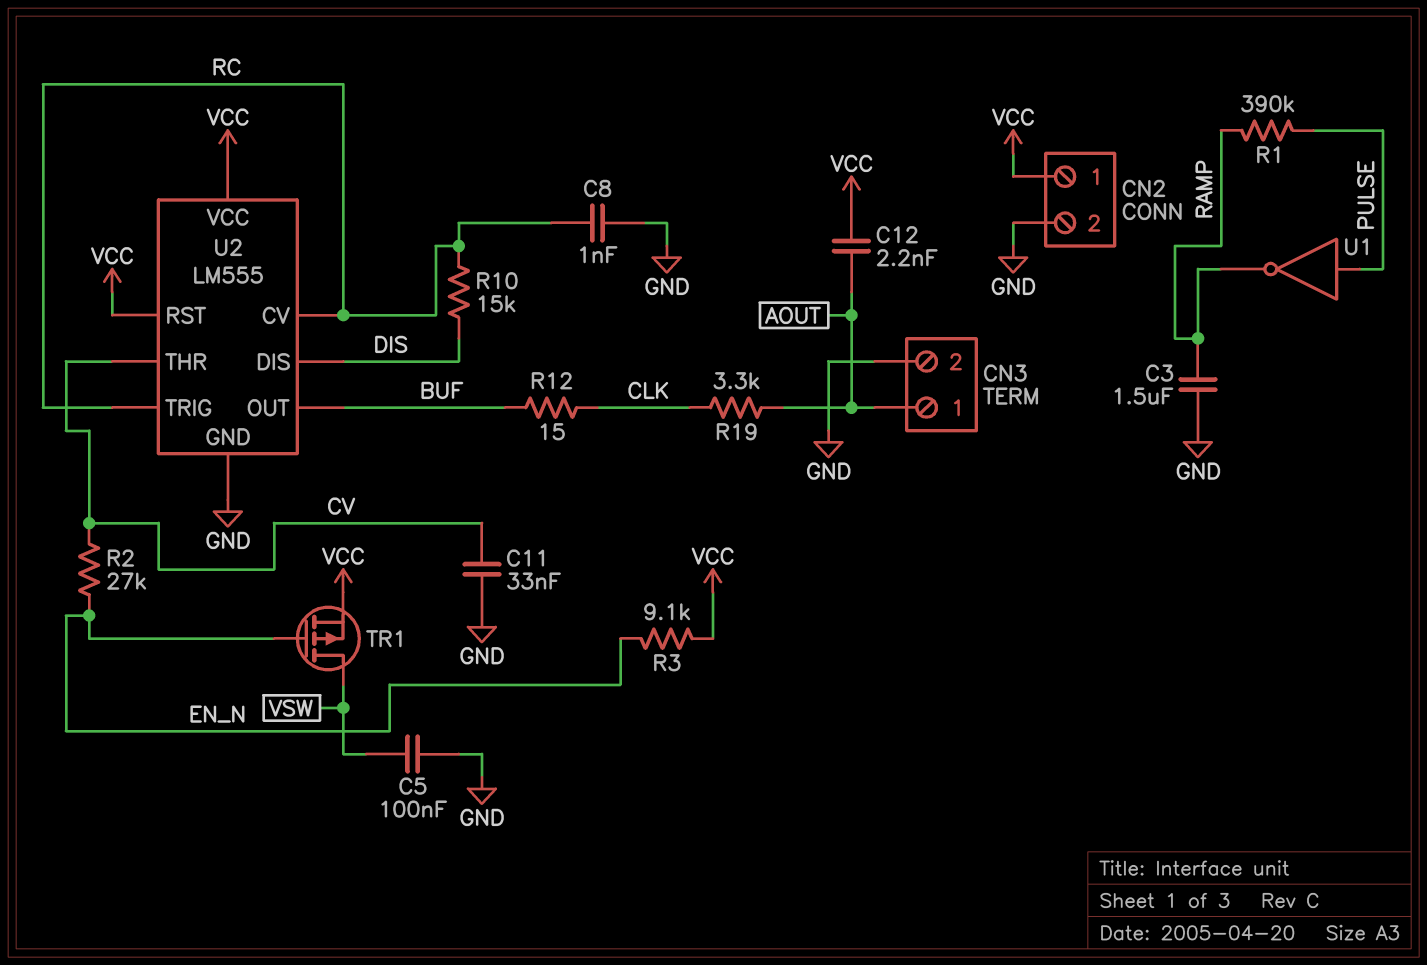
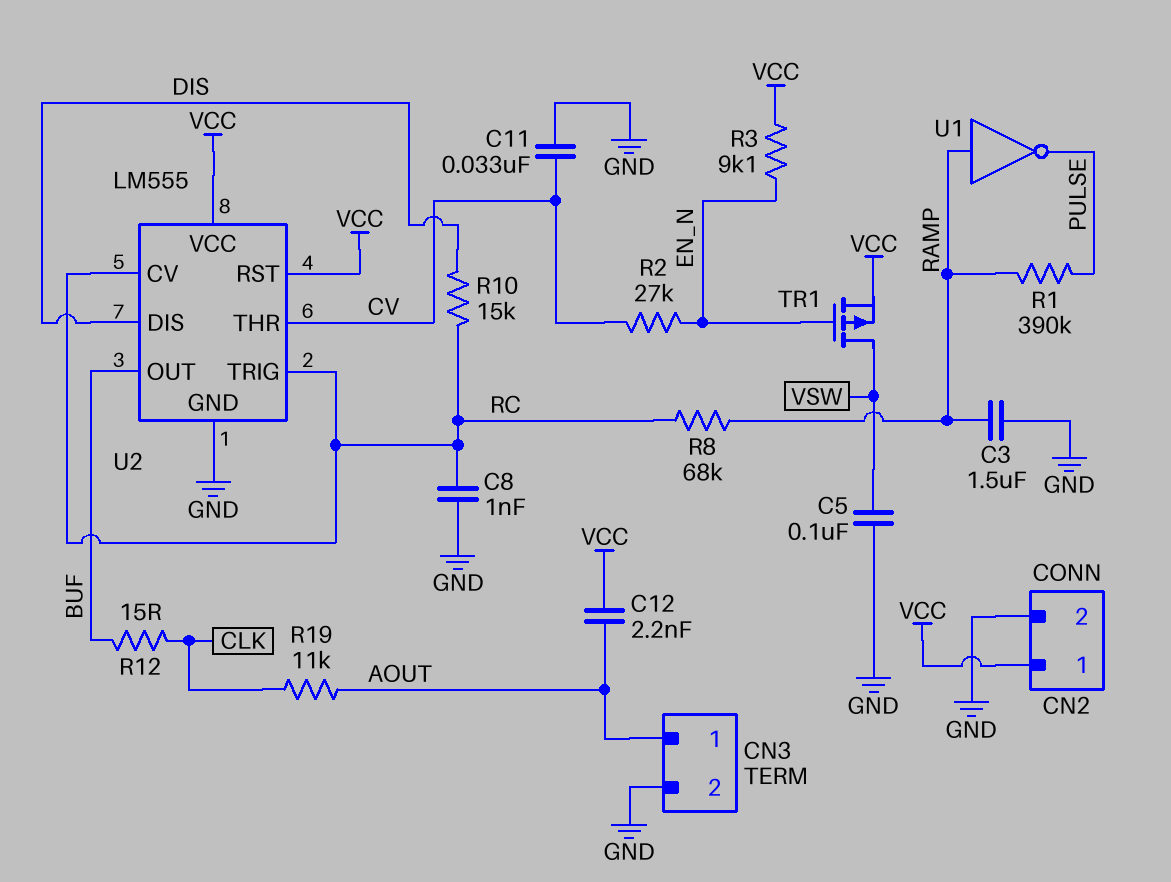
R8: none -> 68k (RAMP, RC)
R19: 3.3k (AOUT, CLK) -> 11k (AOUT, CLK)
U1: NOT (in PULSE, out RAMP) -> NOT (in RAMP, out PULSE)

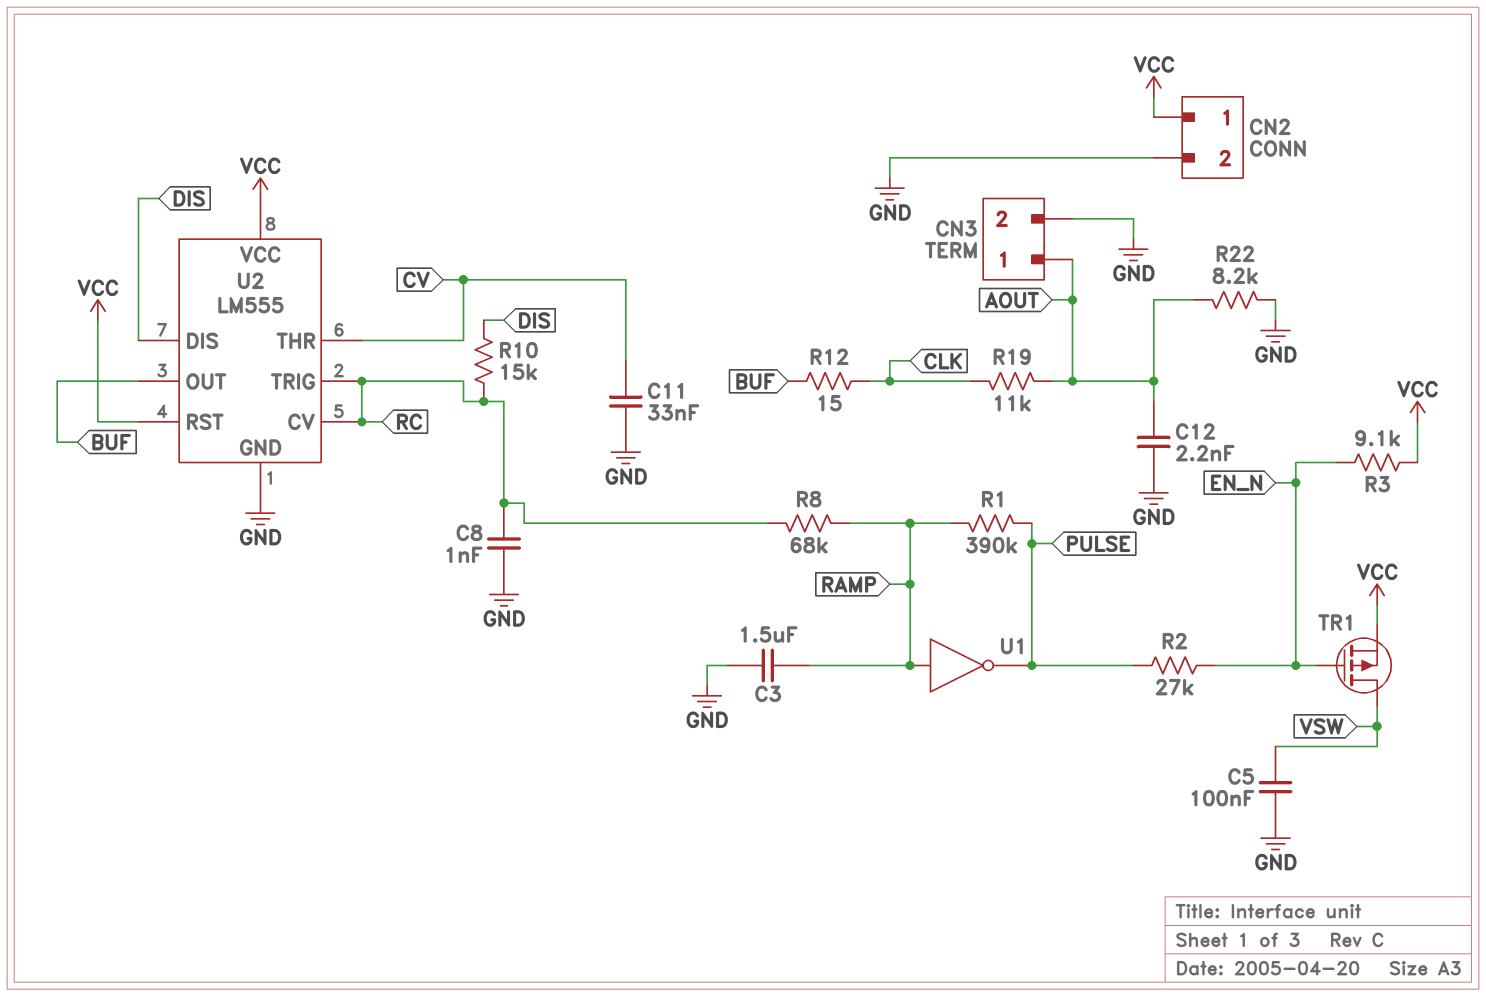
C12: 2.2nF (AOUT, VCC) -> 2.2nF (AOUT, GND)
R2: 27k (CV, EN_N) -> 27k (EN_N, PULSE)
R22: none -> 8.2k (AOUT, GND)

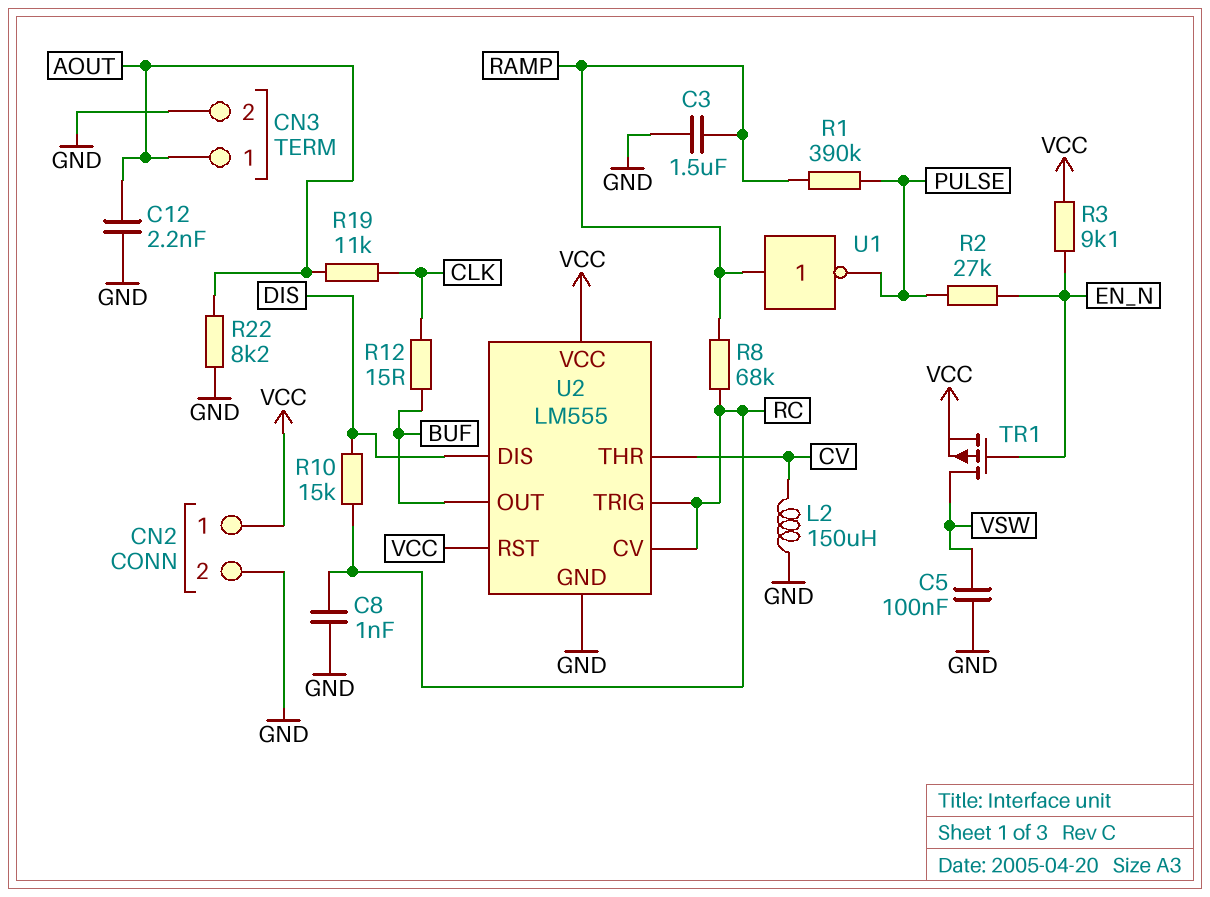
C11: 33nF (CV, GND) -> none
L2: none -> 150uH (CV, GND)

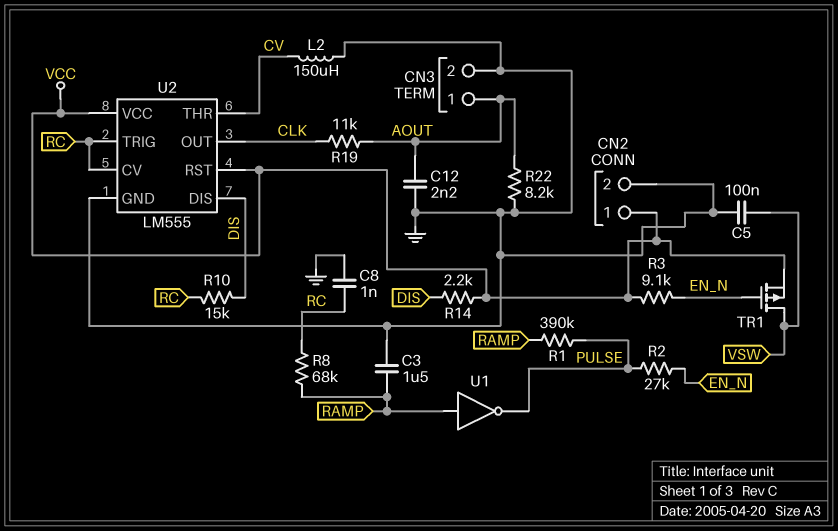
R12: 15 (BUF, CLK) -> none
R14: none -> 2.2k (DIS, VCC)
U2 pin OUT: BUF -> CLK

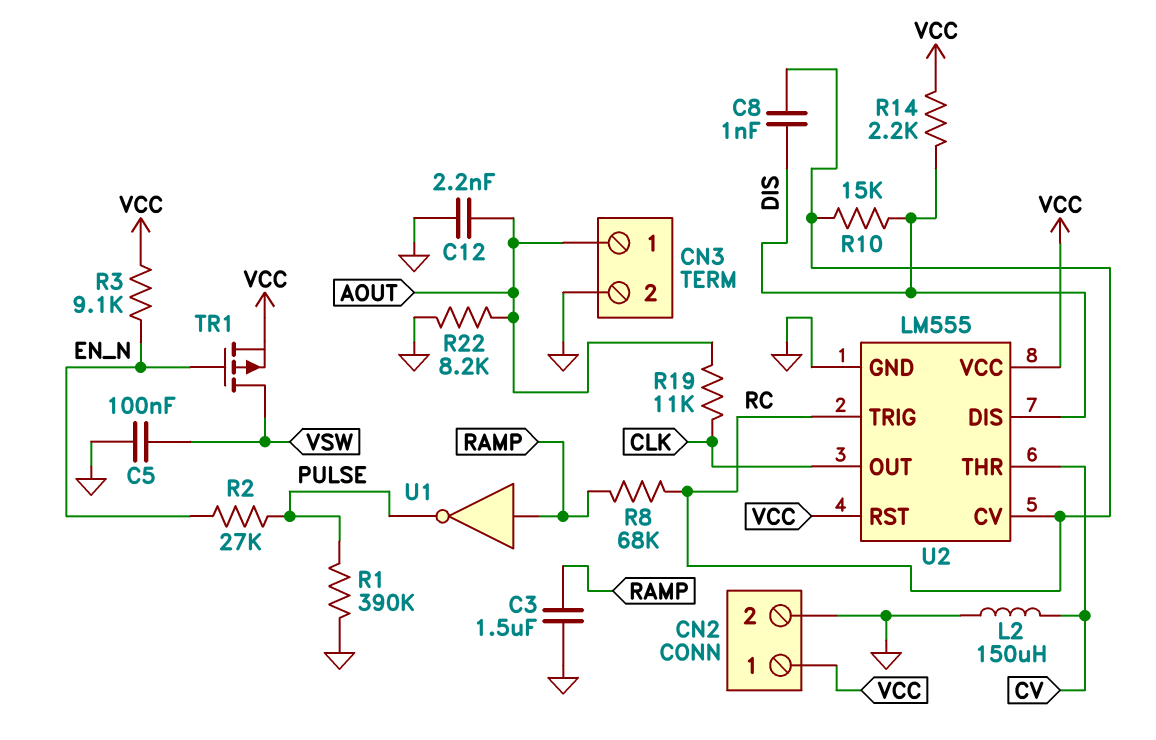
C8: 1nF (GND, RC) -> 1nF (DIS, RC)
R1: 390k (PULSE, RAMP) -> 390k (GND, PULSE)

